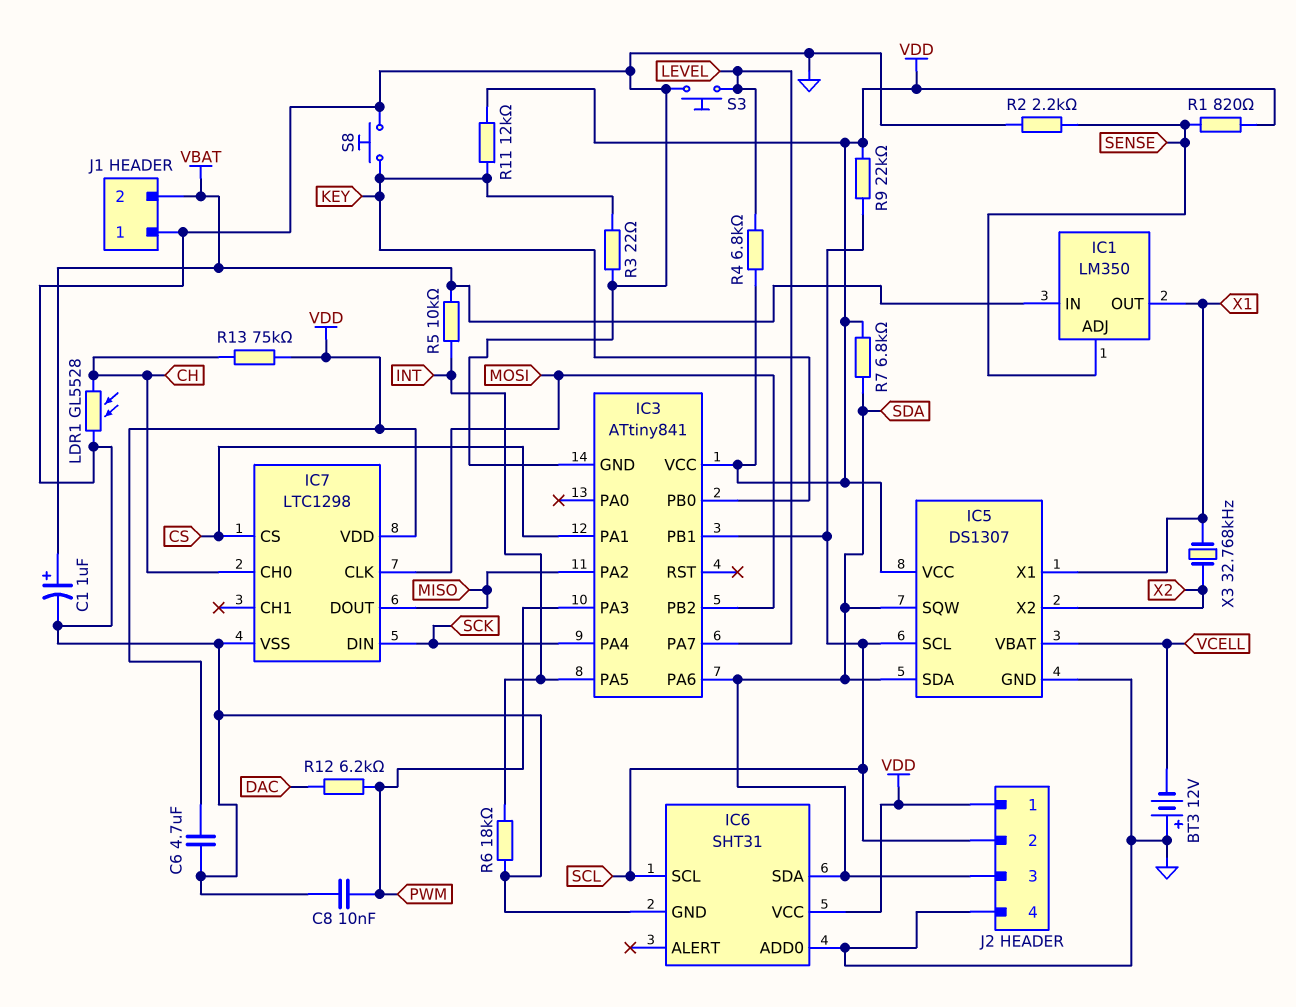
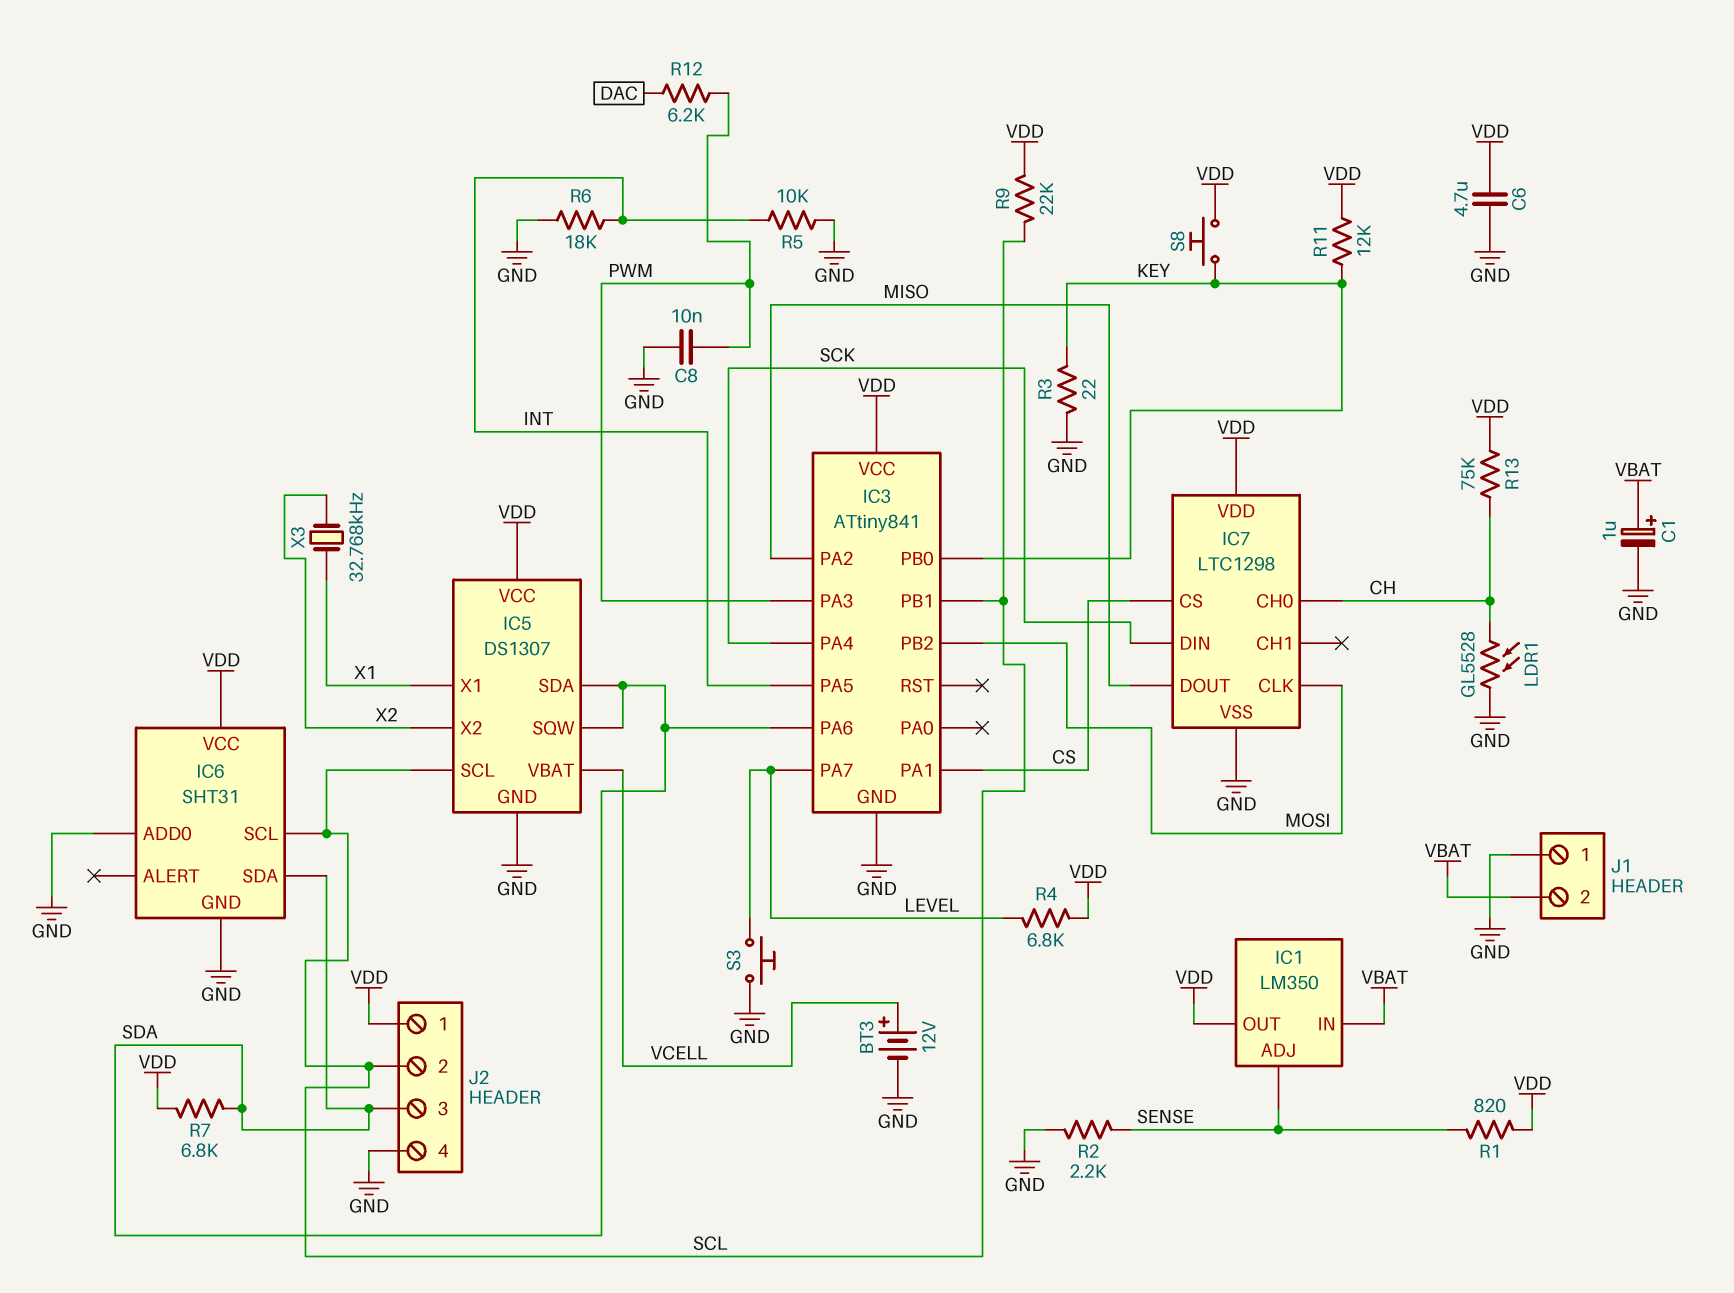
BT3: 12V (plus GND, minus VCELL) -> 12V (plus VCELL, minus GND)
IC1 pin OUT: X1 -> VDD
R5: 10k (INT, VBAT) -> 10k (GND, INT)
S8: button (GND, KEY) -> button (KEY, VDD)

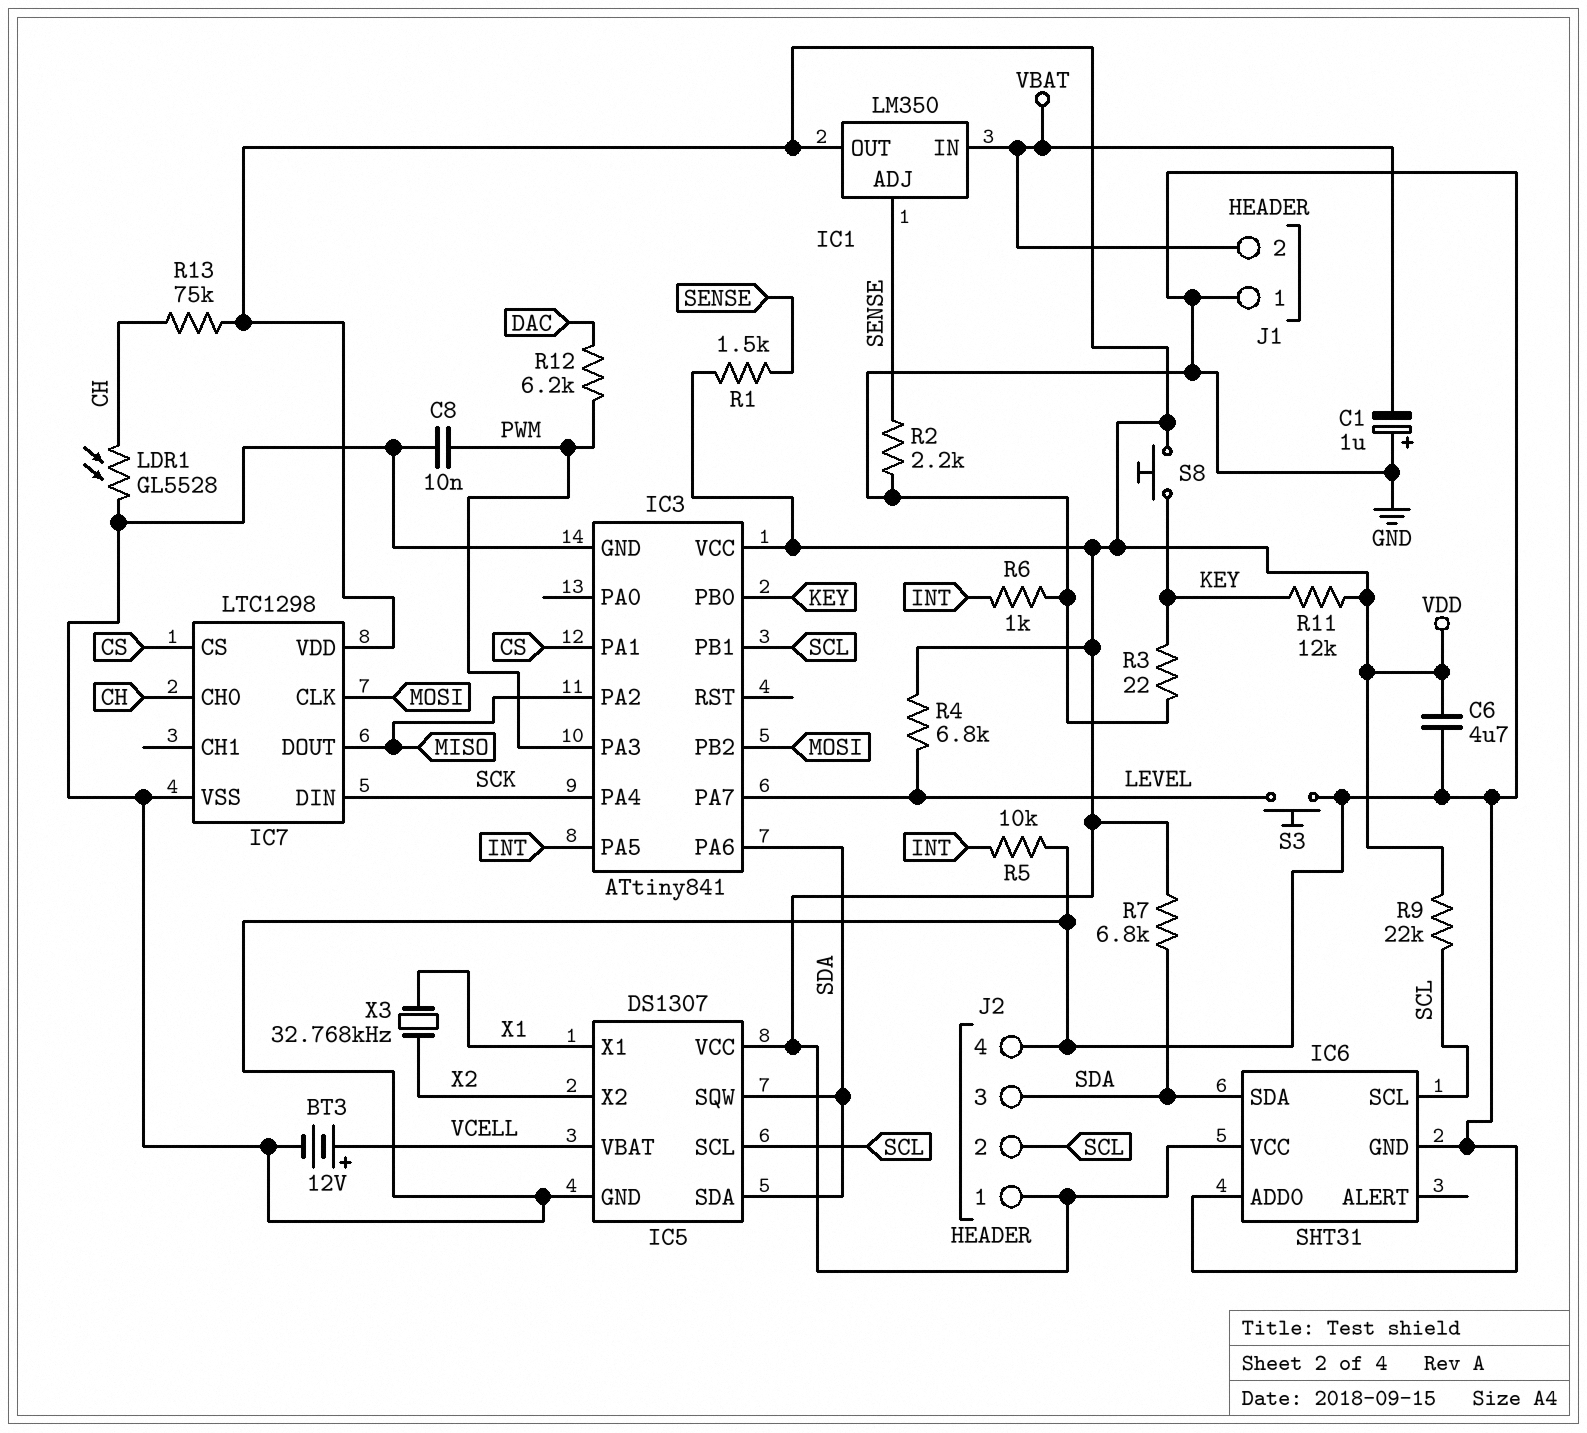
C1: 1uF (plus VBAT, minus GND) -> 1uF (plus GND, minus VBAT)
R1: 820 (SENSE, VDD) -> 1.5k (SENSE, VDD)
R6: 18k (GND, INT) -> 1k (GND, INT)

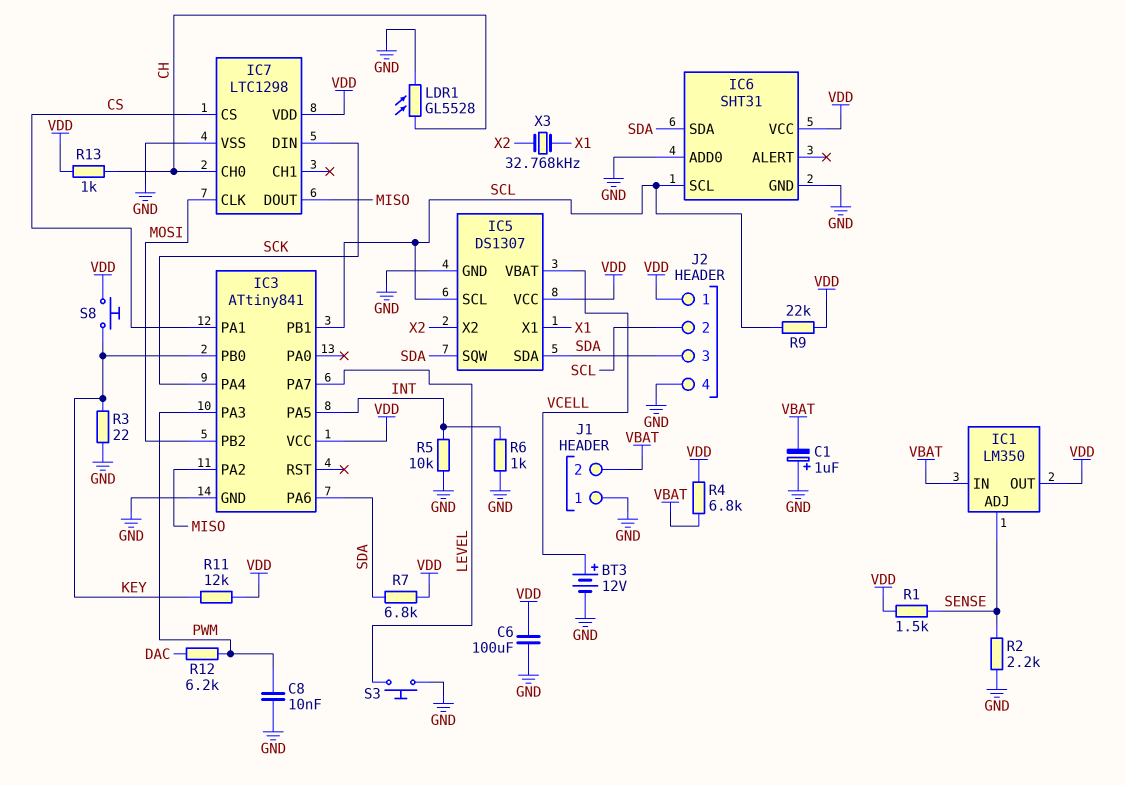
C6: 4.7uF (GND, VDD) -> 100uF (GND, VDD)
R4: 6.8k (LEVEL, VDD) -> 6.8k (VBAT, VDD)
R13: 75k (CH, VDD) -> 1k (CH, VDD)

